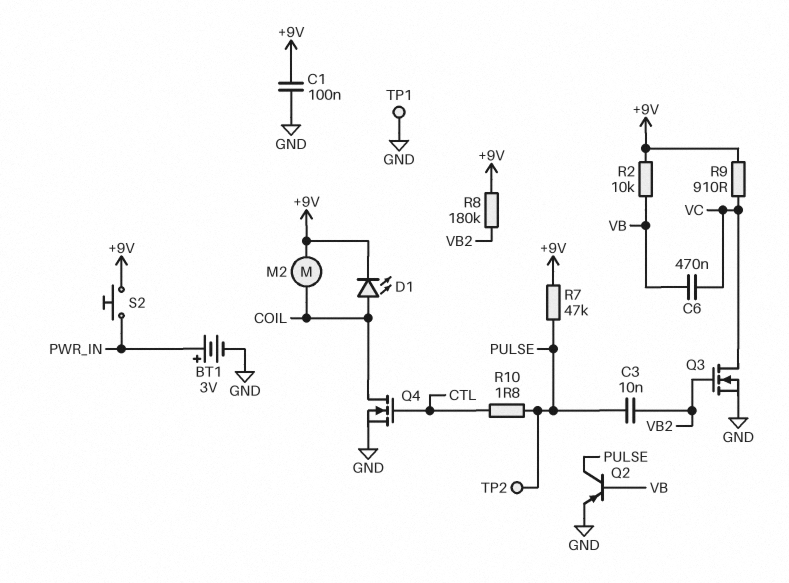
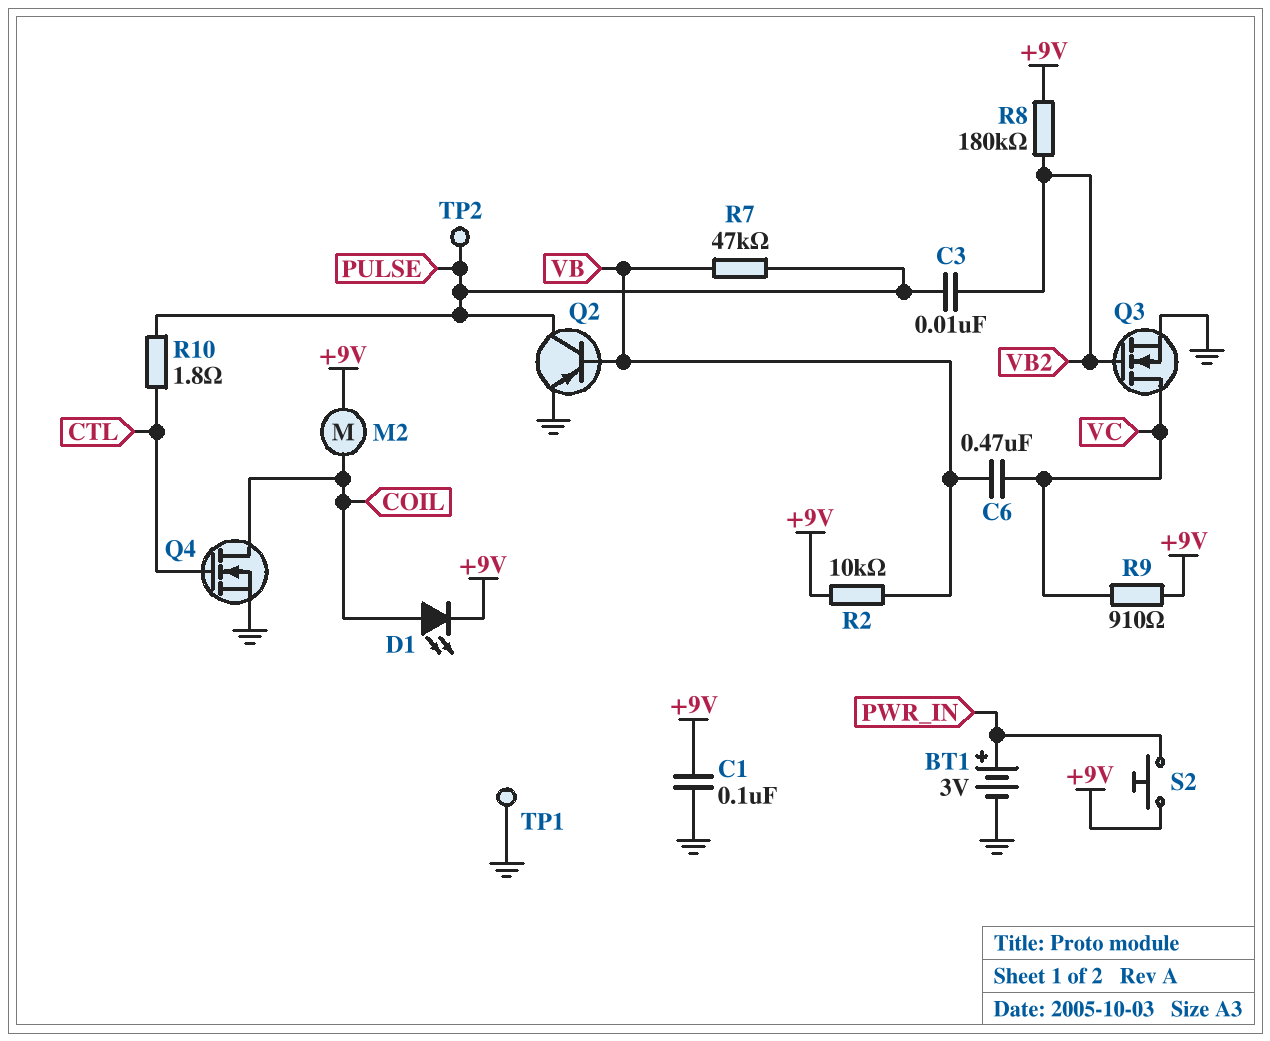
R7: 47k (+9V, PULSE) -> 47k (PULSE, VB)

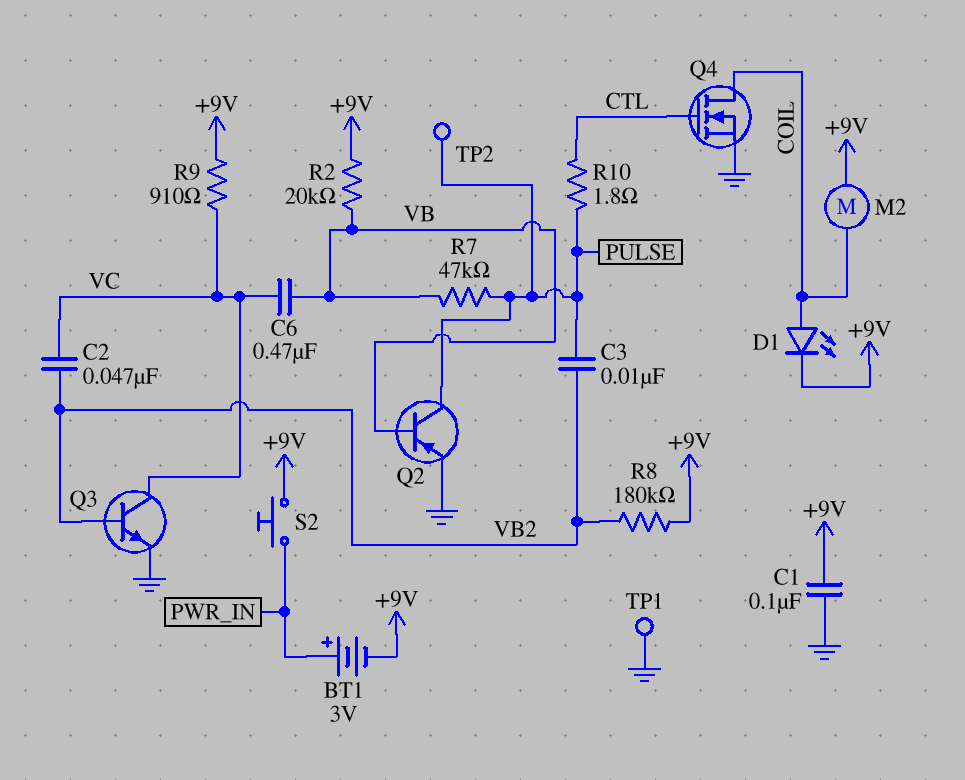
BT1: 3V (plus PWR_IN, minus GND) -> 3V (plus PWR_IN, minus +9V)
C2: none -> 47nF (VB2, VC)
Q3: NMOS (G VB2, D VC, S GND) -> NPN (B VB2, C VC, E GND)
R2: 10k (+9V, VB) -> 20k (+9V, VB)

